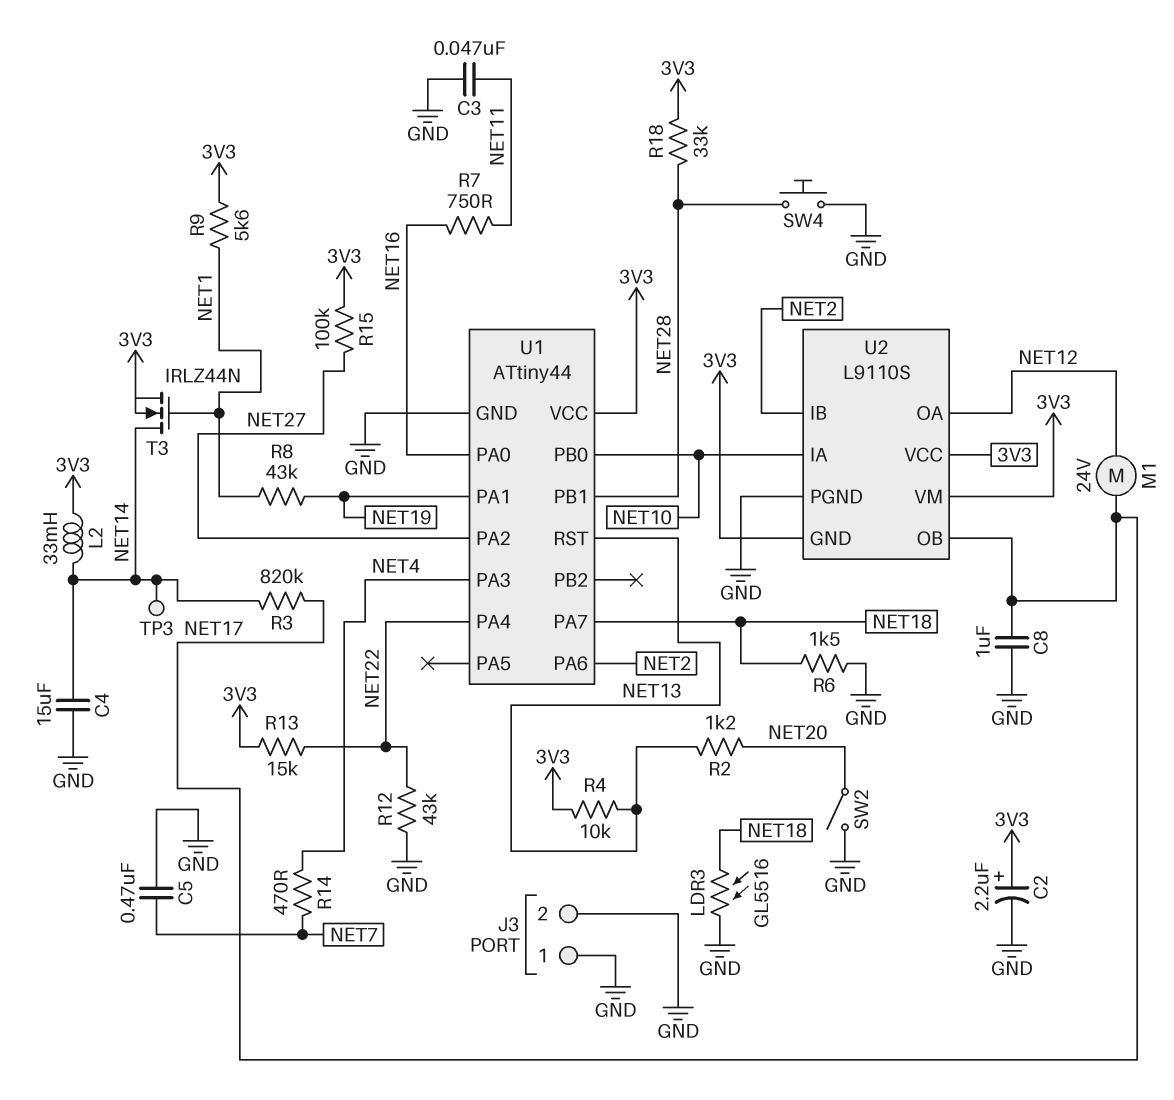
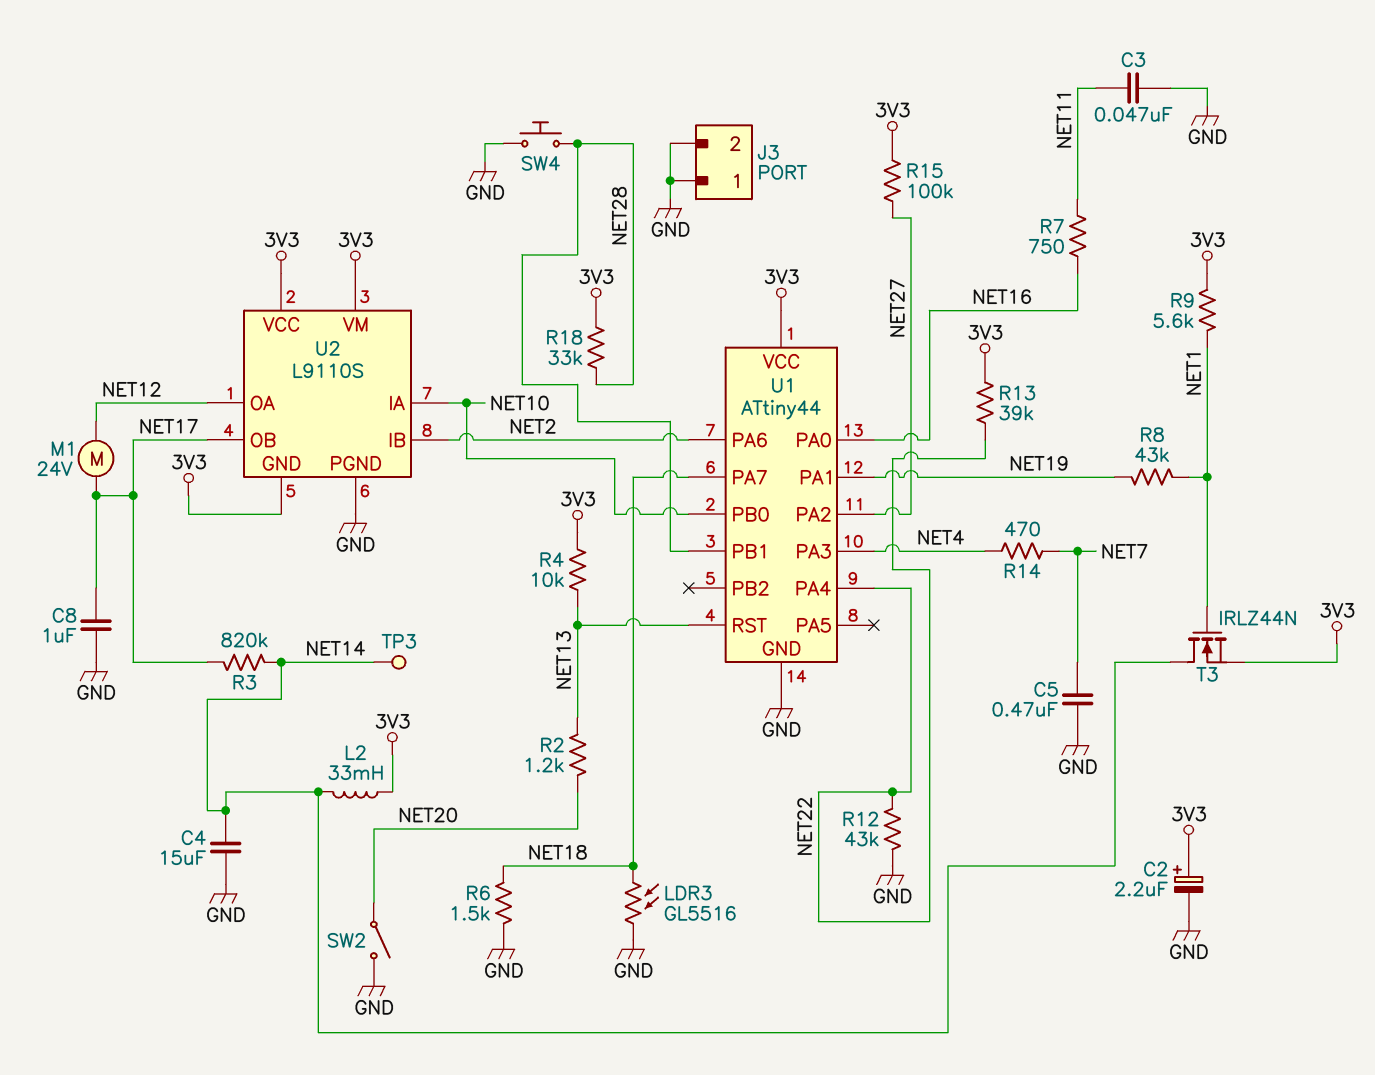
R13: 15k (3V3, NET22) -> 39k (3V3, NET22)

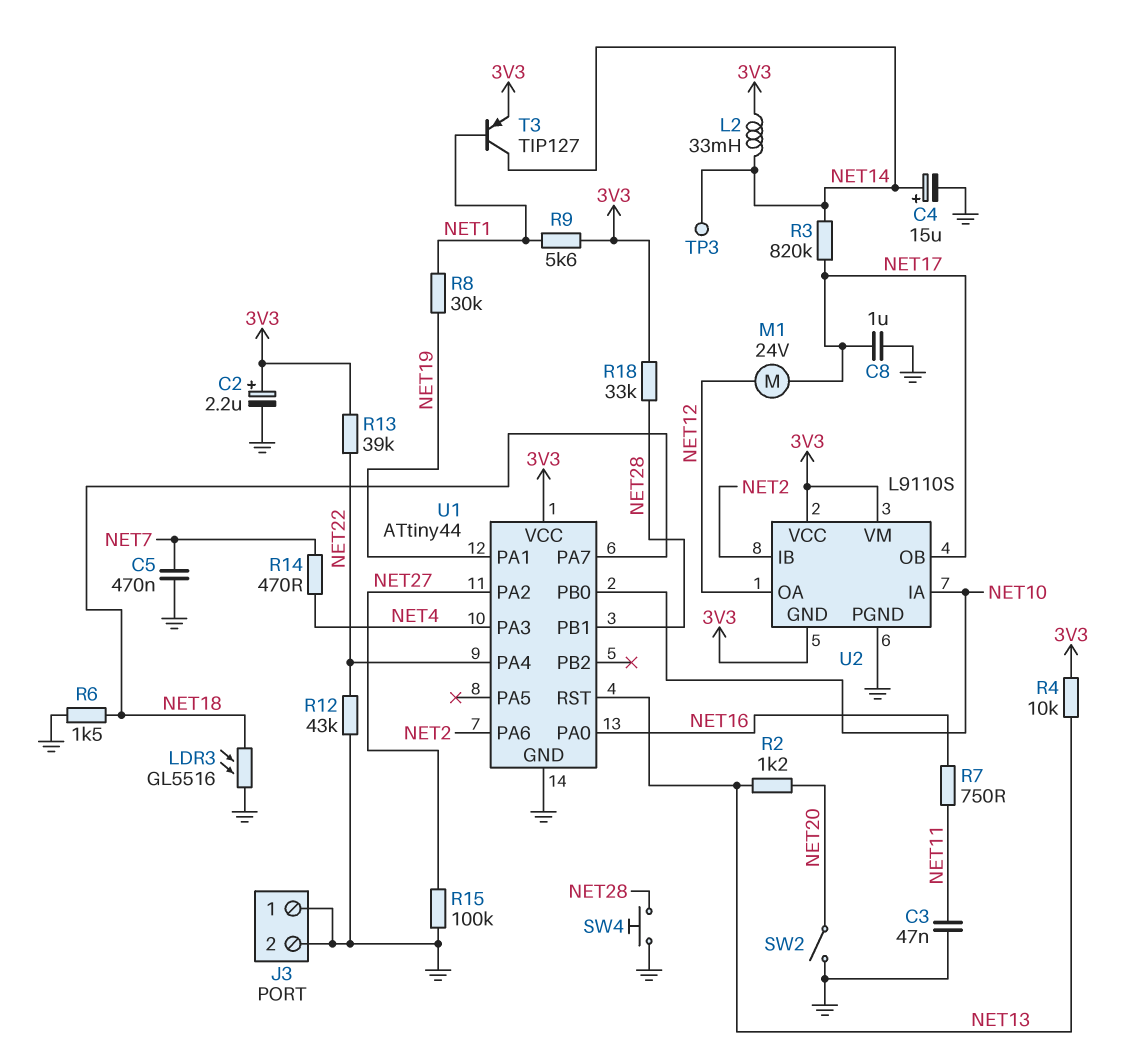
C4: 15uF (GND, NET14) -> 15uF (plus NET14, minus GND)
R8: 43k (NET1, NET19) -> 30k (NET1, NET19)
R15: 100k (3V3, NET27) -> 100k (GND, NET27)
T3: NMOS IRLZ44N (G NET1, D NET14, S 3V3) -> PNP TIP127 (B NET1, C NET14, E 3V3)

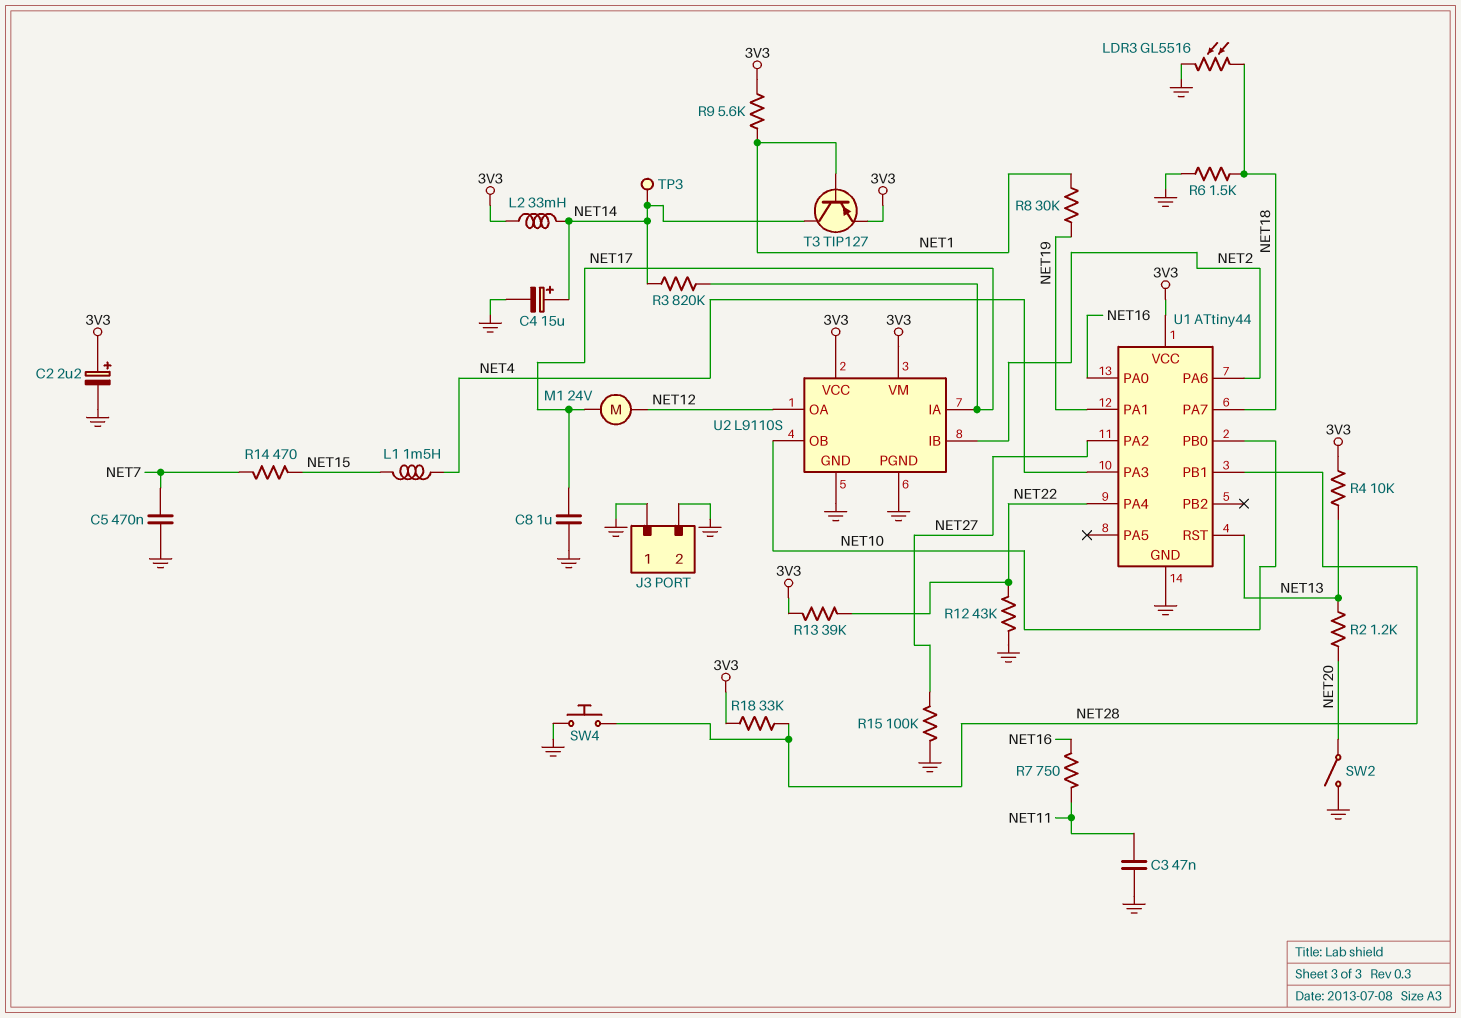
L1: none -> 1.5mH (NET4, NET15)
R14: 470 (NET4, NET7) -> 470 (NET7, NET15)
U2 pin GND: 3V3 -> GND
U2 pin IA: NET10 -> NET17
U2 pin OB: NET17 -> NET10

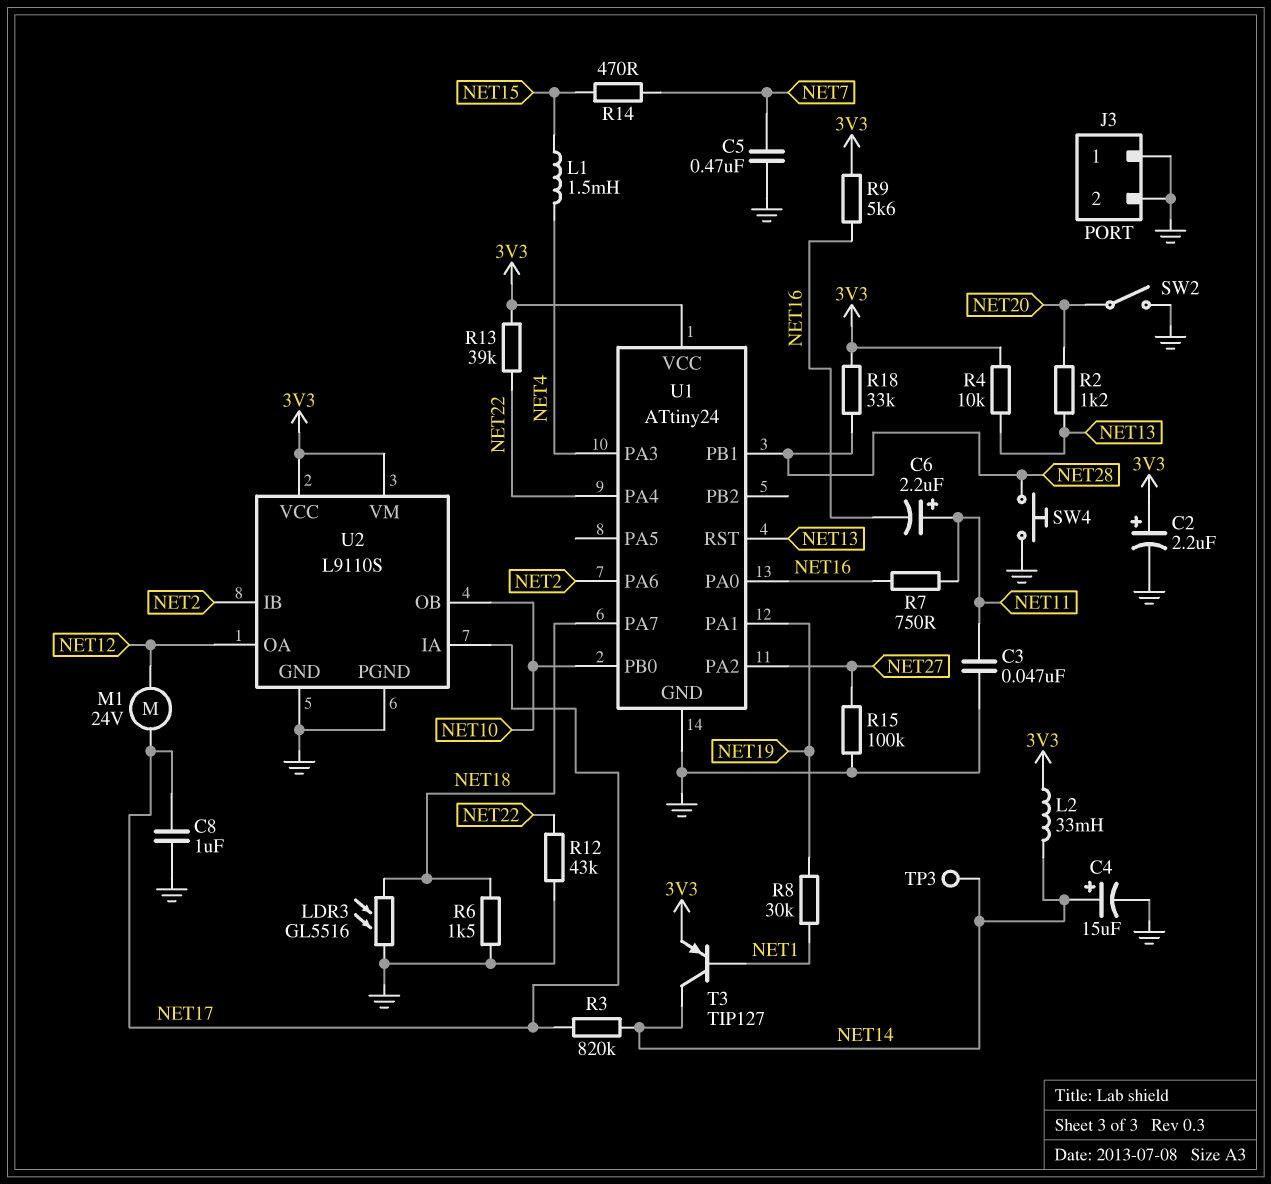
C6: none -> 2.2uF (plus NET11, minus NET16)
R9: 5.6k (3V3, NET1) -> 5.6k (3V3, NET16)
U1: ATtiny44 -> ATtiny24

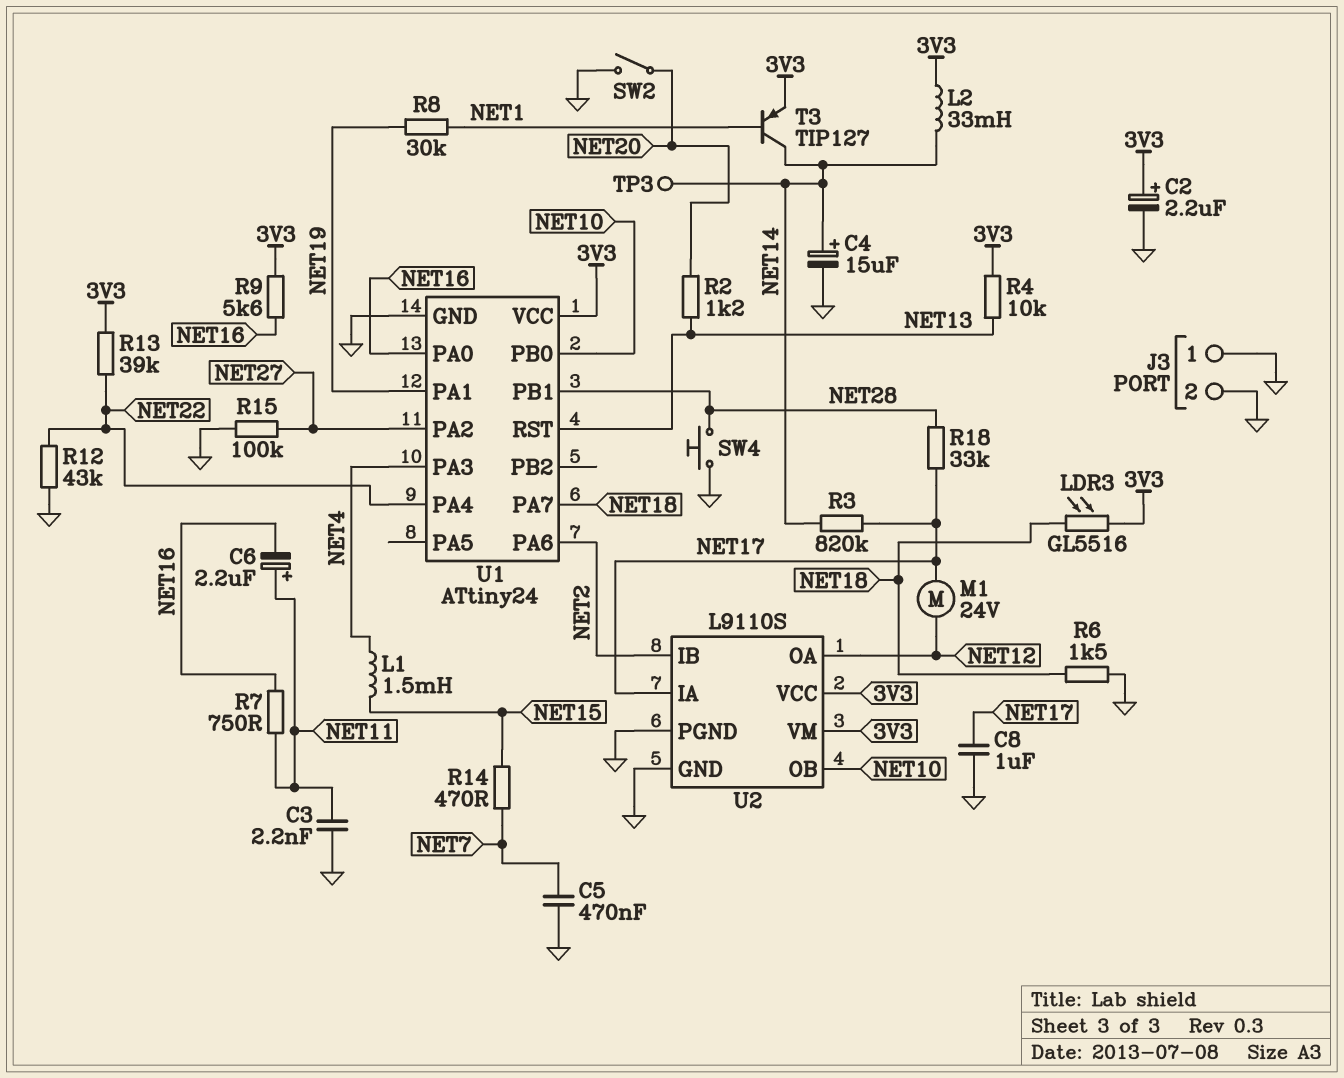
C3: 47nF (GND, NET11) -> 2.2nF (GND, NET11)
LDR3: GL5516 (GND, NET18) -> GL5516 (3V3, NET18)
R18: 33k (3V3, NET28) -> 33k (NET17, NET28)

